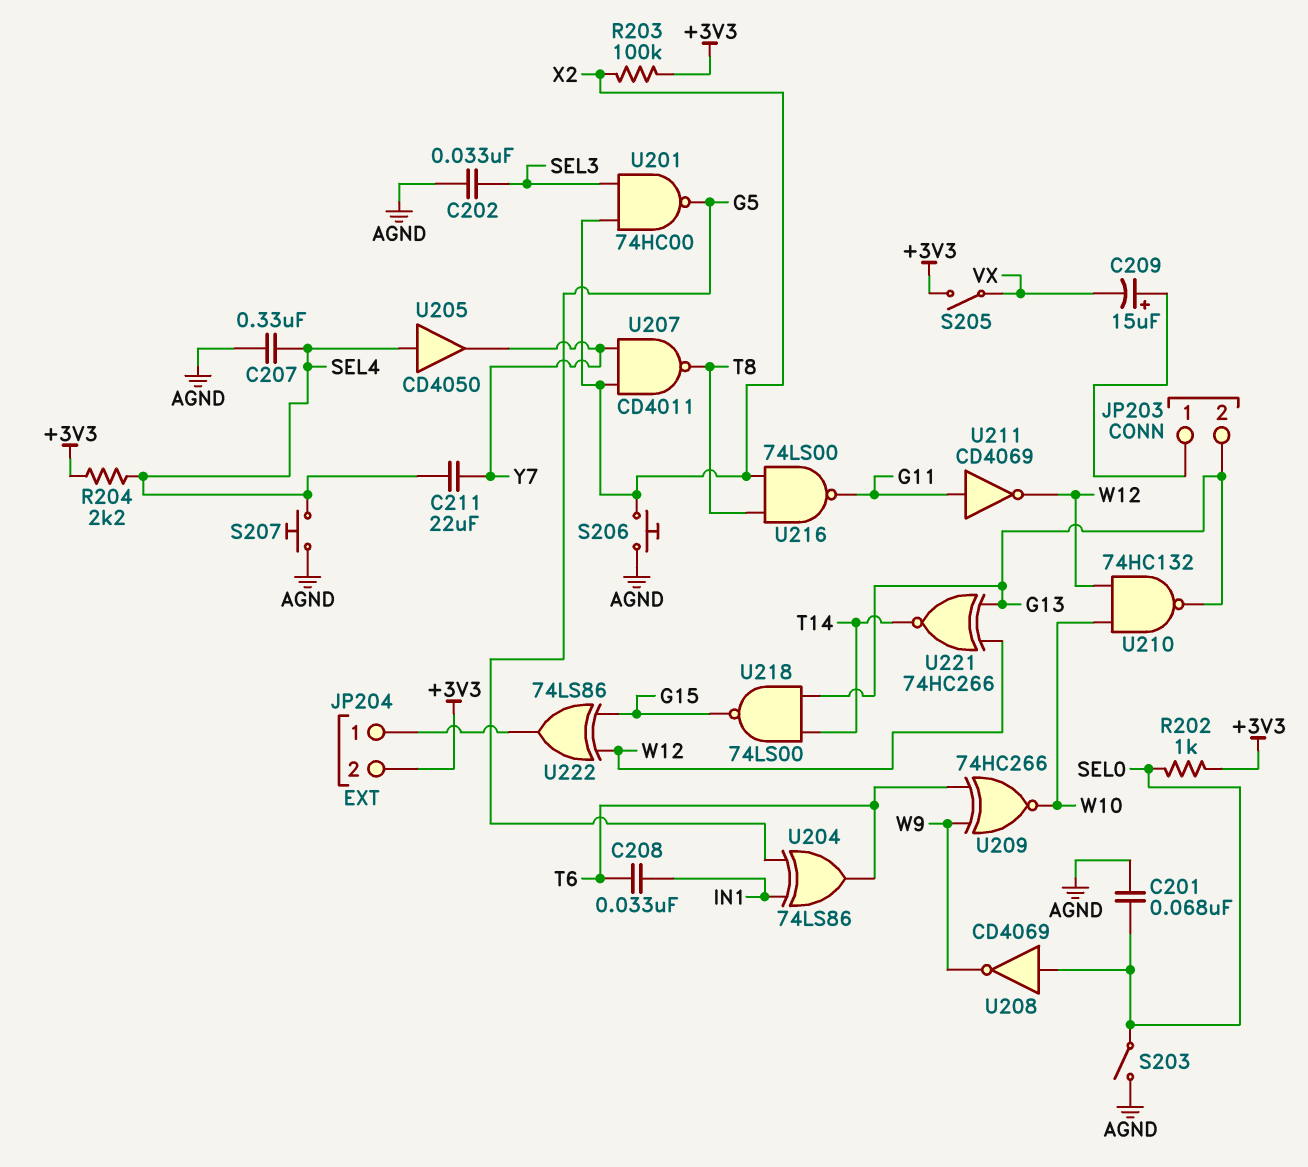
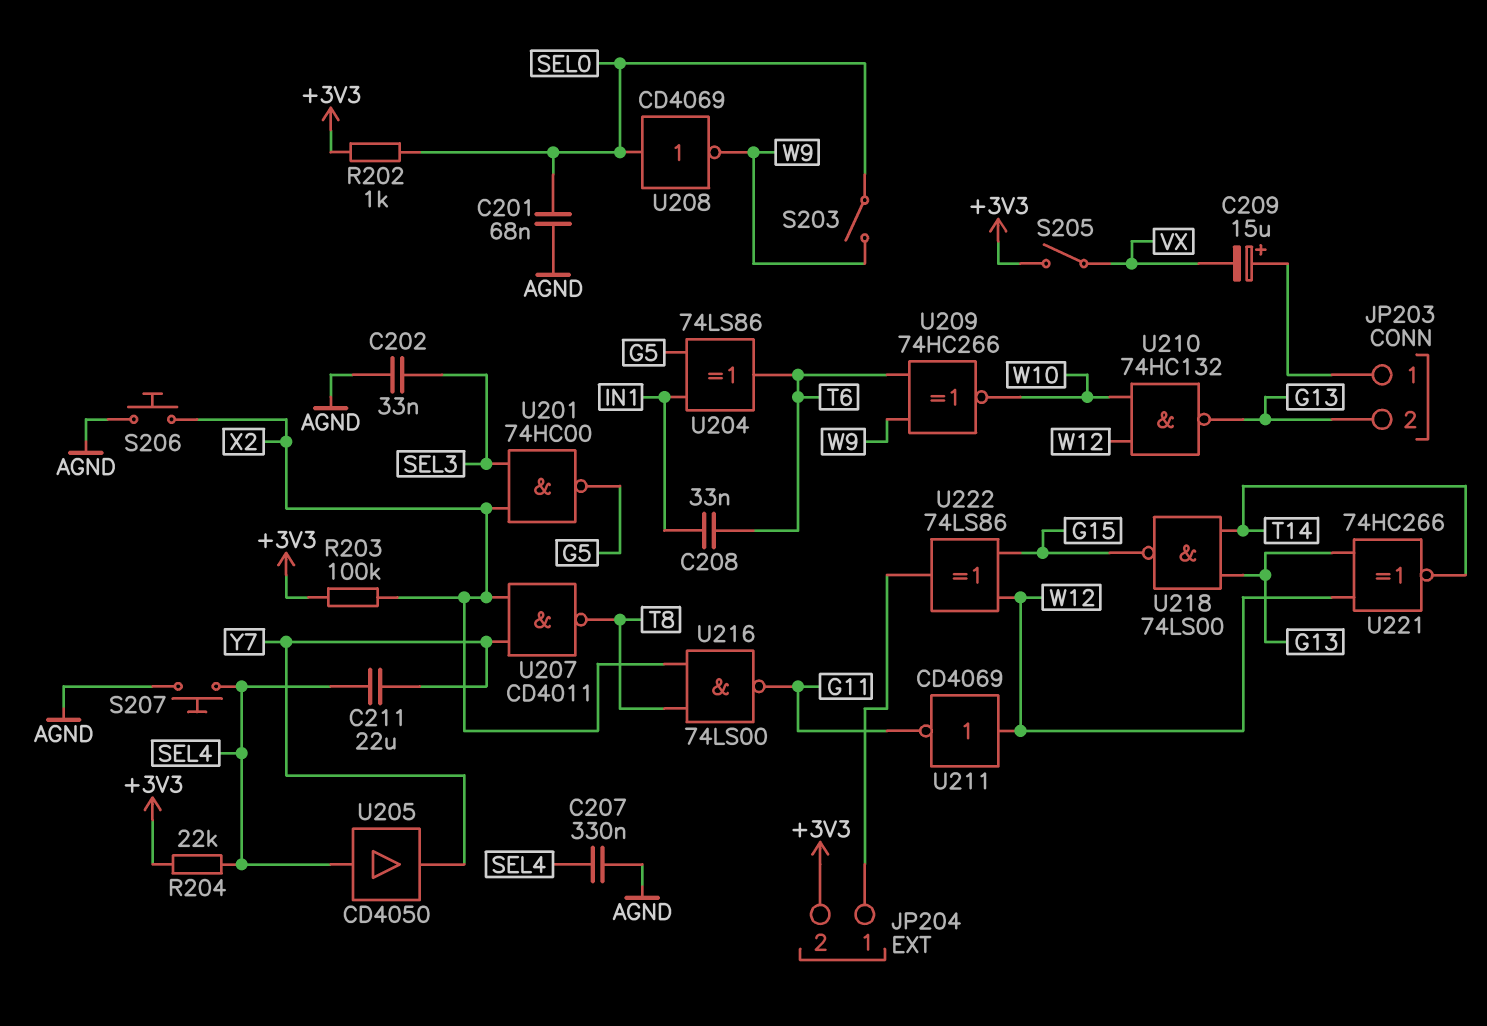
R204: 2.2k (+3V3, SEL4) -> 22k (+3V3, SEL4)
S203: switch (AGND, SEL0) -> switch (SEL0, W9)
U211: NOT CD4069 (in G11, out W12) -> NOT CD4069 (in W12, out G11)

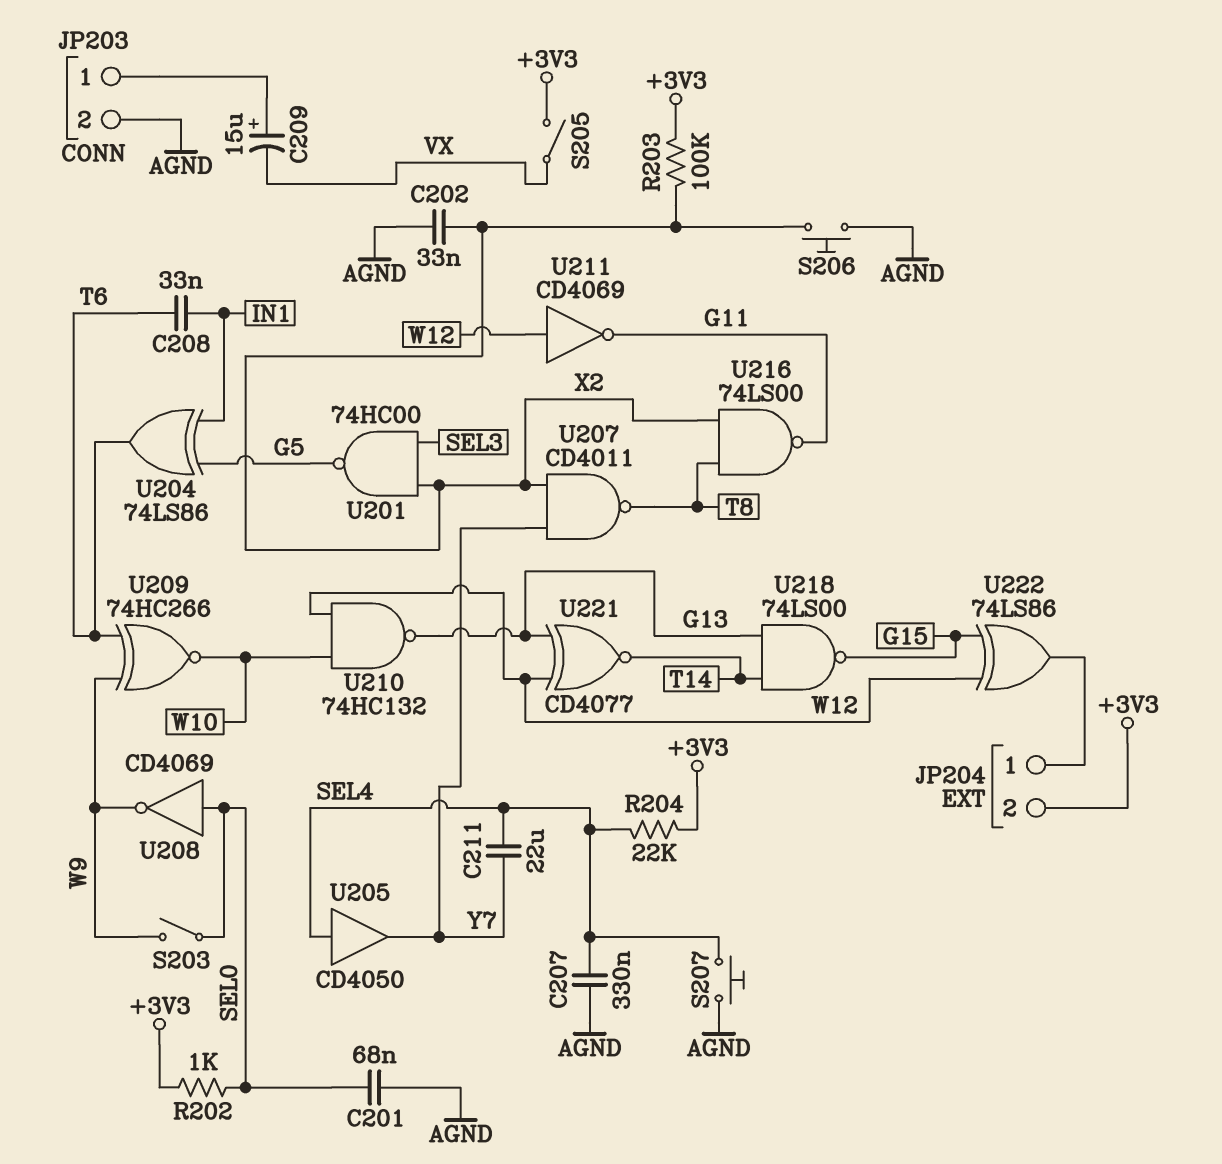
C202: 33nF (AGND, SEL3) -> 33nF (AGND, X2)
JP203 pin 2: G13 -> AGND
U221: XNOR 74HC266 (in G13, in W12, out T14) -> XNOR CD4077 (in G13, in W12, out T14)

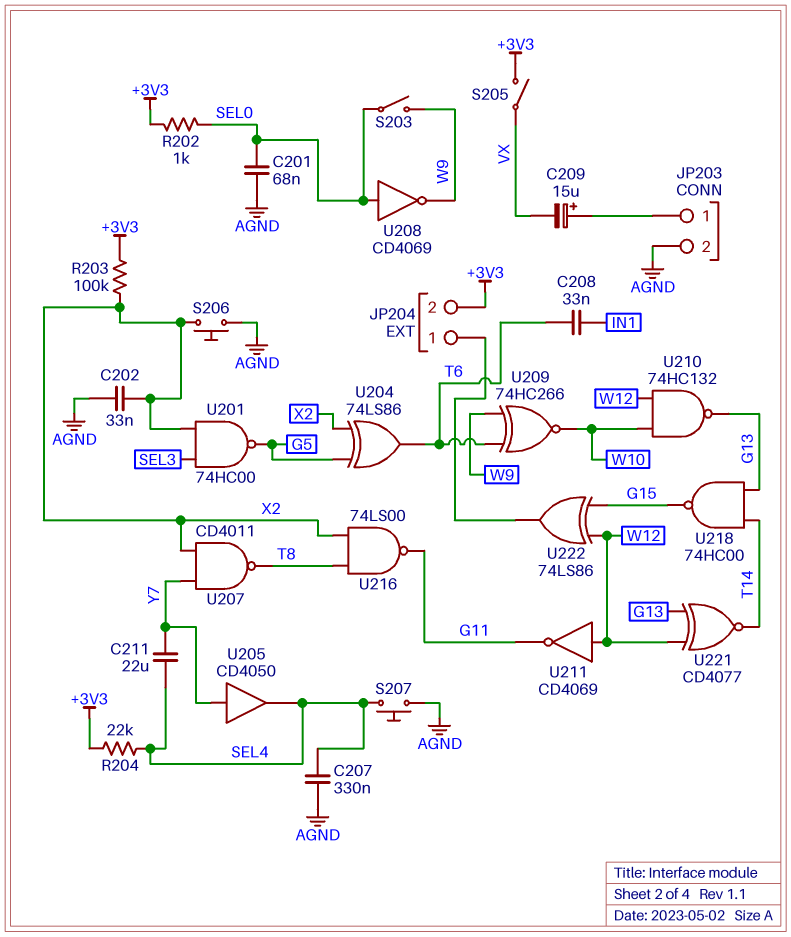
U204: XOR 74LS86 (in G5, in IN1, out T6) -> XOR 74LS86 (in G5, in X2, out T6)
U205: buffer CD4050 (in SEL4, out Y7) -> buffer CD4050 (in Y7, out SEL4)
U218: NAND 74LS00 (in G13, in T14, out G15) -> NAND 74HC00 (in G13, in T14, out G15)

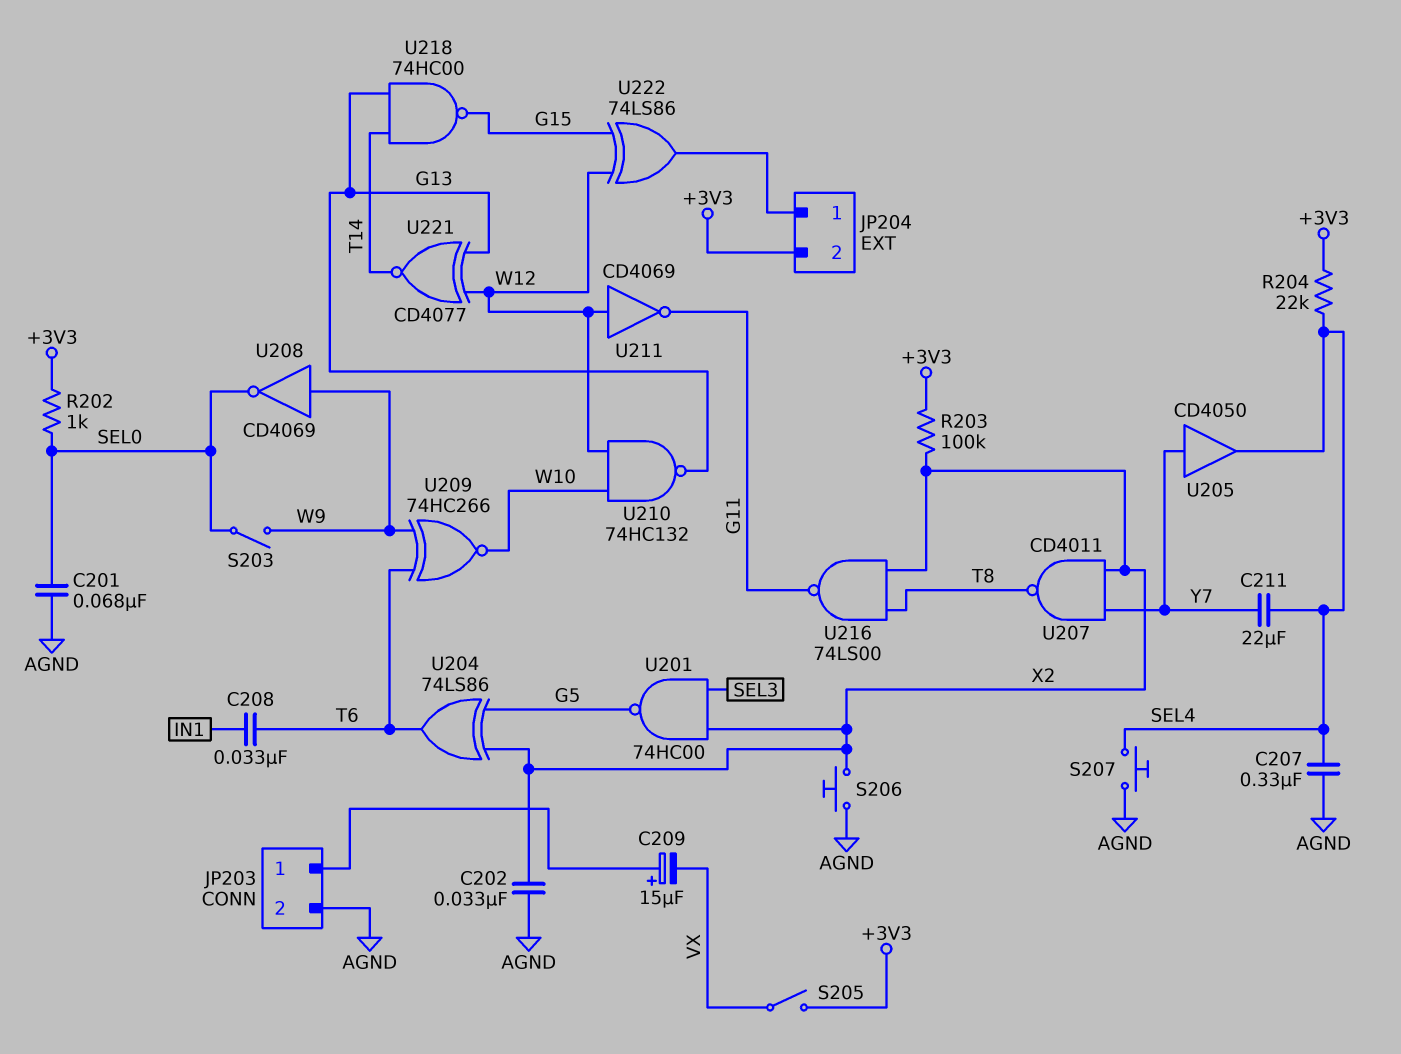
U208: NOT CD4069 (in SEL0, out W9) -> NOT CD4069 (in W9, out SEL0)

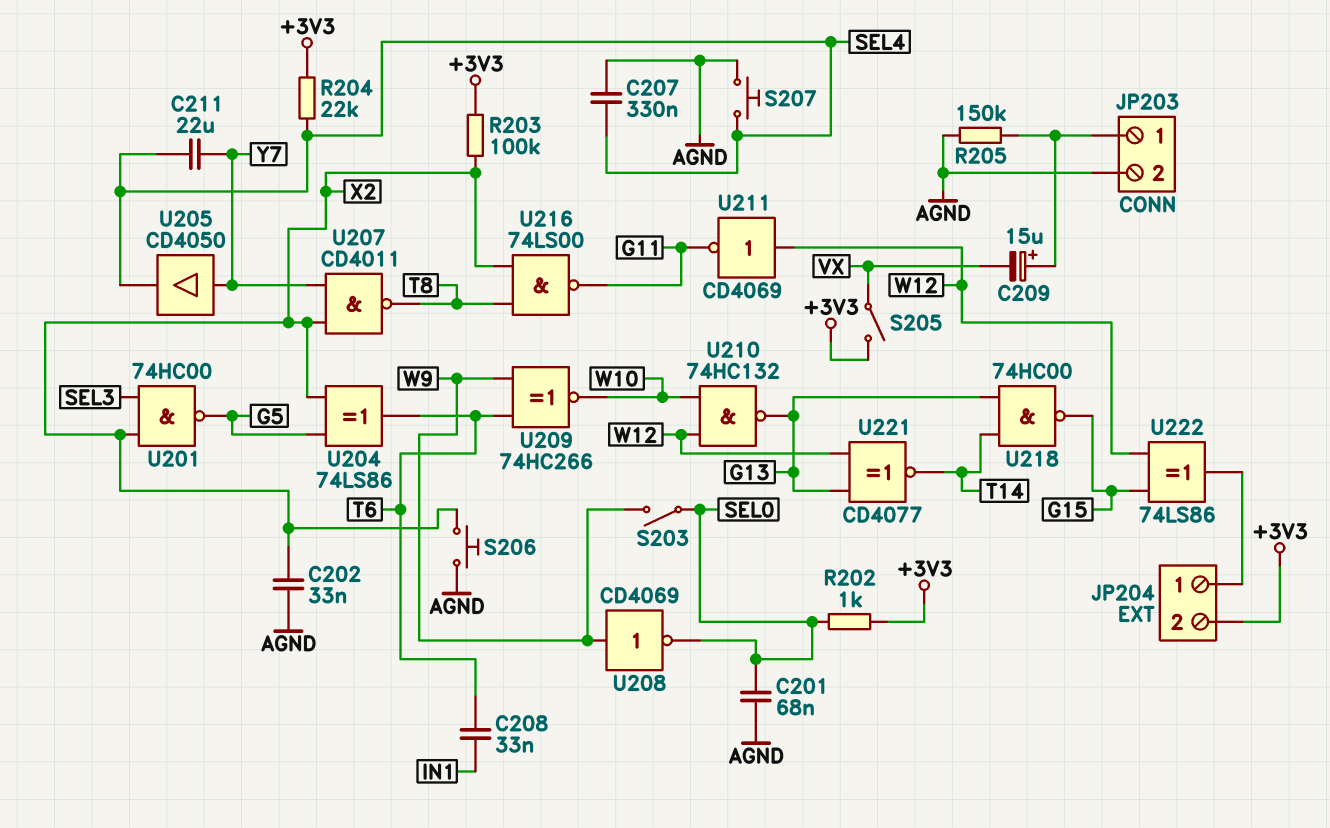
R205: none -> 150k (AGND, JP203/1)

